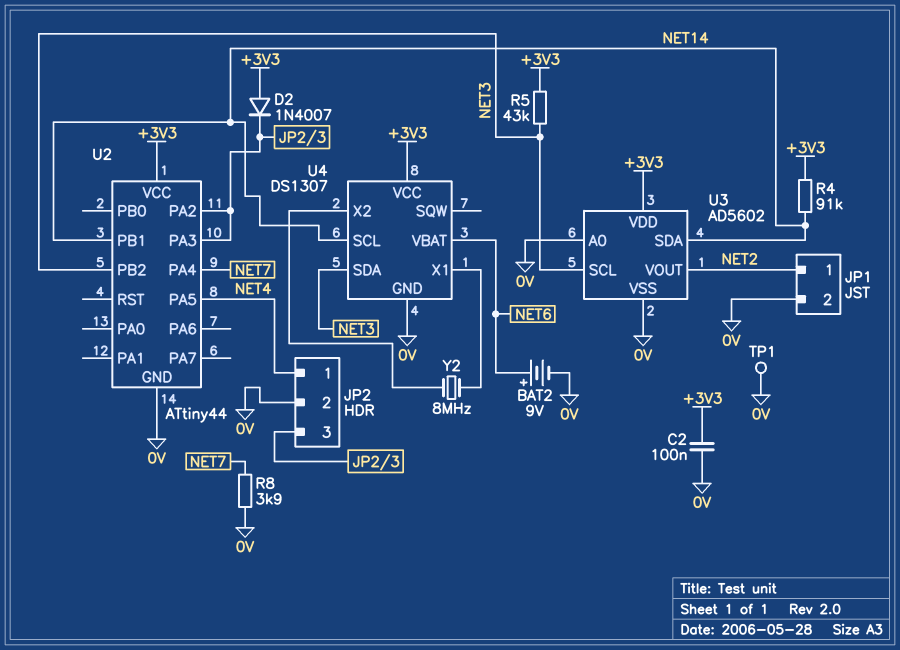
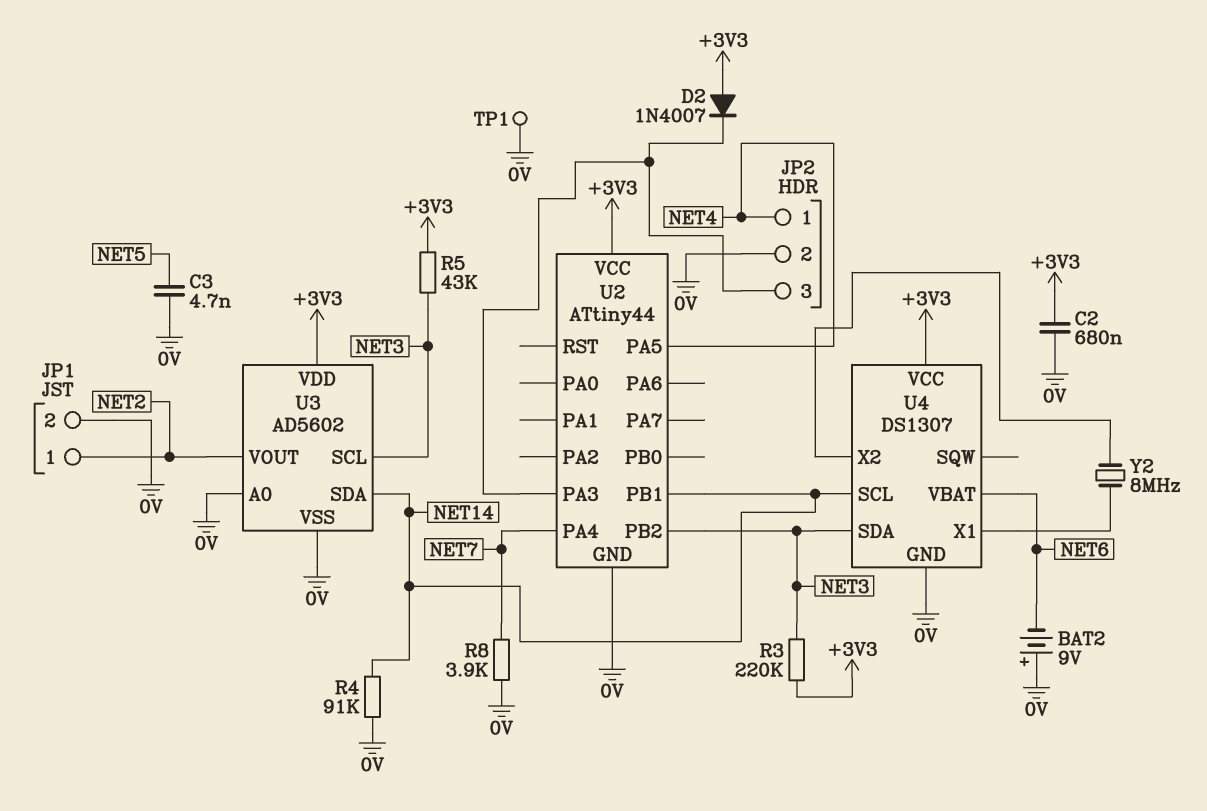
BAT2: 9V (plus NET6, minus 0V) -> 9V (plus 0V, minus NET6)
C2: 100nF (+3V3, 0V) -> 680nF (+3V3, 0V)
C3: none -> 4.7nF (0V, NET5)
R3: none -> 220k (+3V3, NET3)
R4: 91k (+3V3, NET14) -> 91k (0V, NET14)
U2 pin PA2: JP2/3 -> none

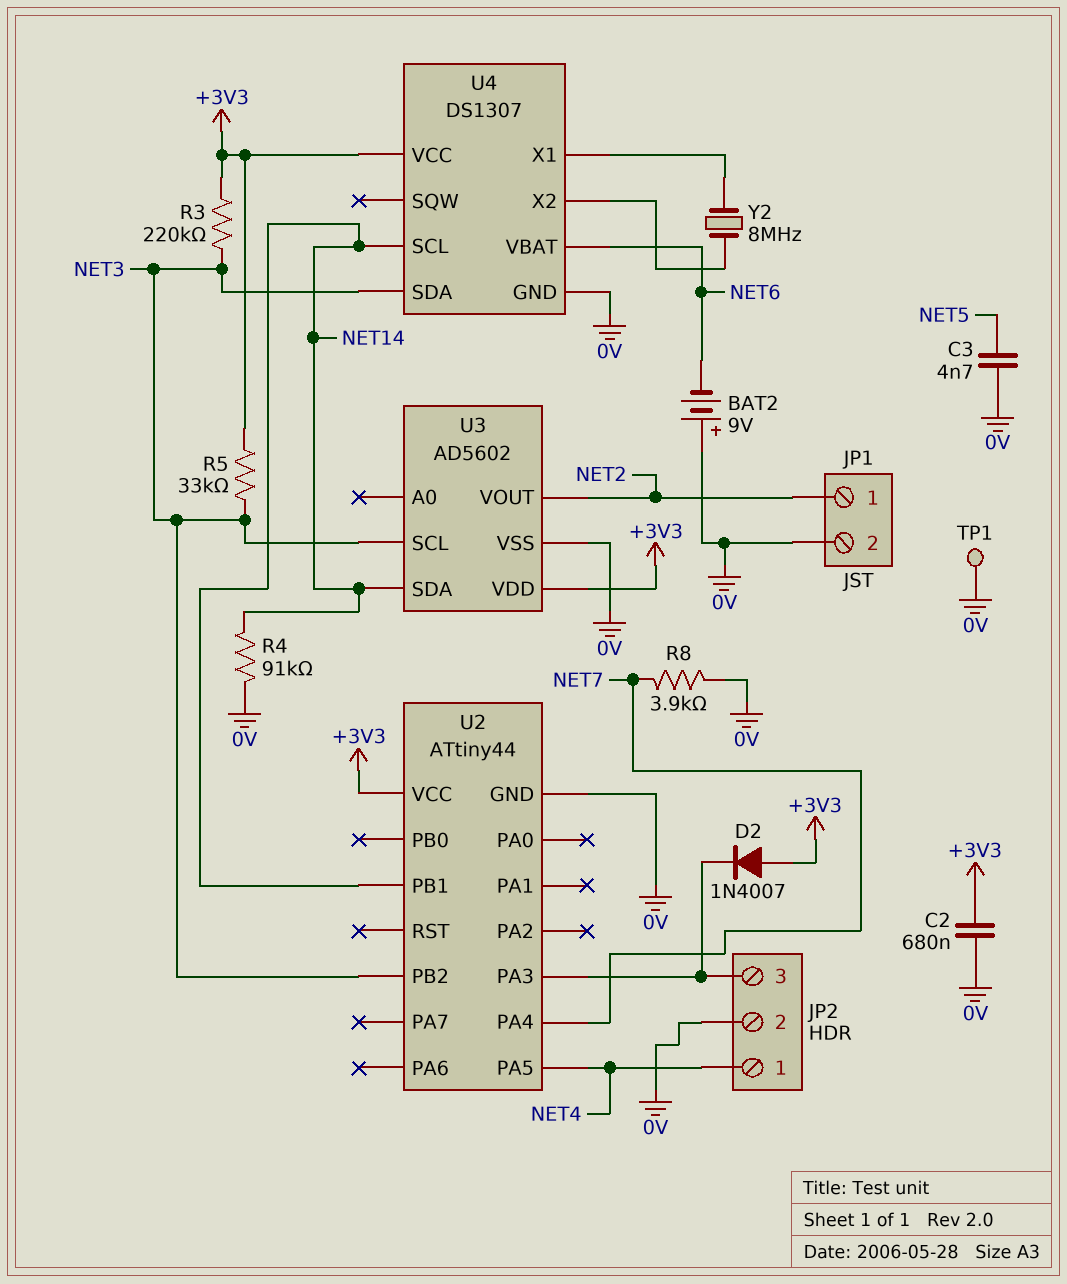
R5: 43k (+3V3, NET3) -> 33k (+3V3, NET3)
U3 pin A0: 0V -> none

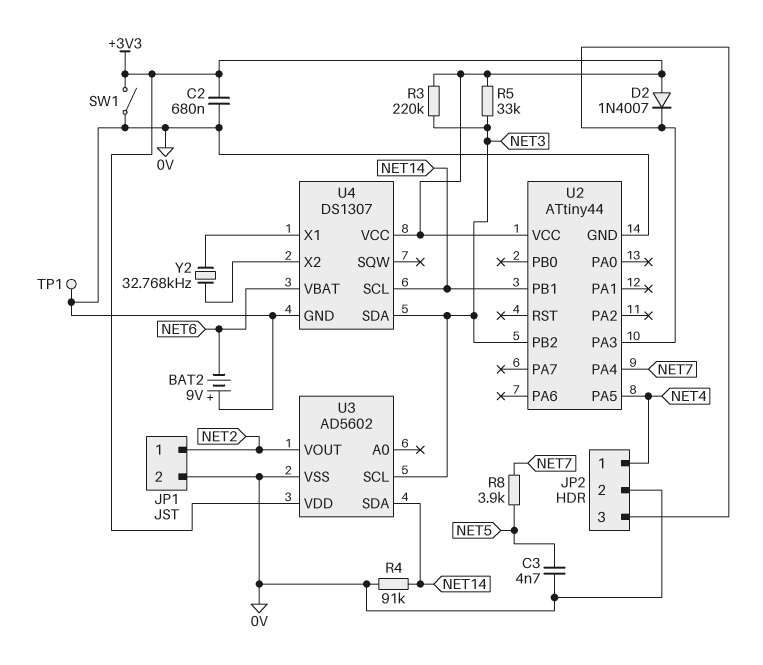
R8: 3.9k (0V, NET7) -> 3.9k (NET5, NET7)
SW1: none -> switch (+3V3, 0V)
Y2: 8MHz (U4/X1, U4/X2) -> 32.768kHz (U4/X1, U4/X2)

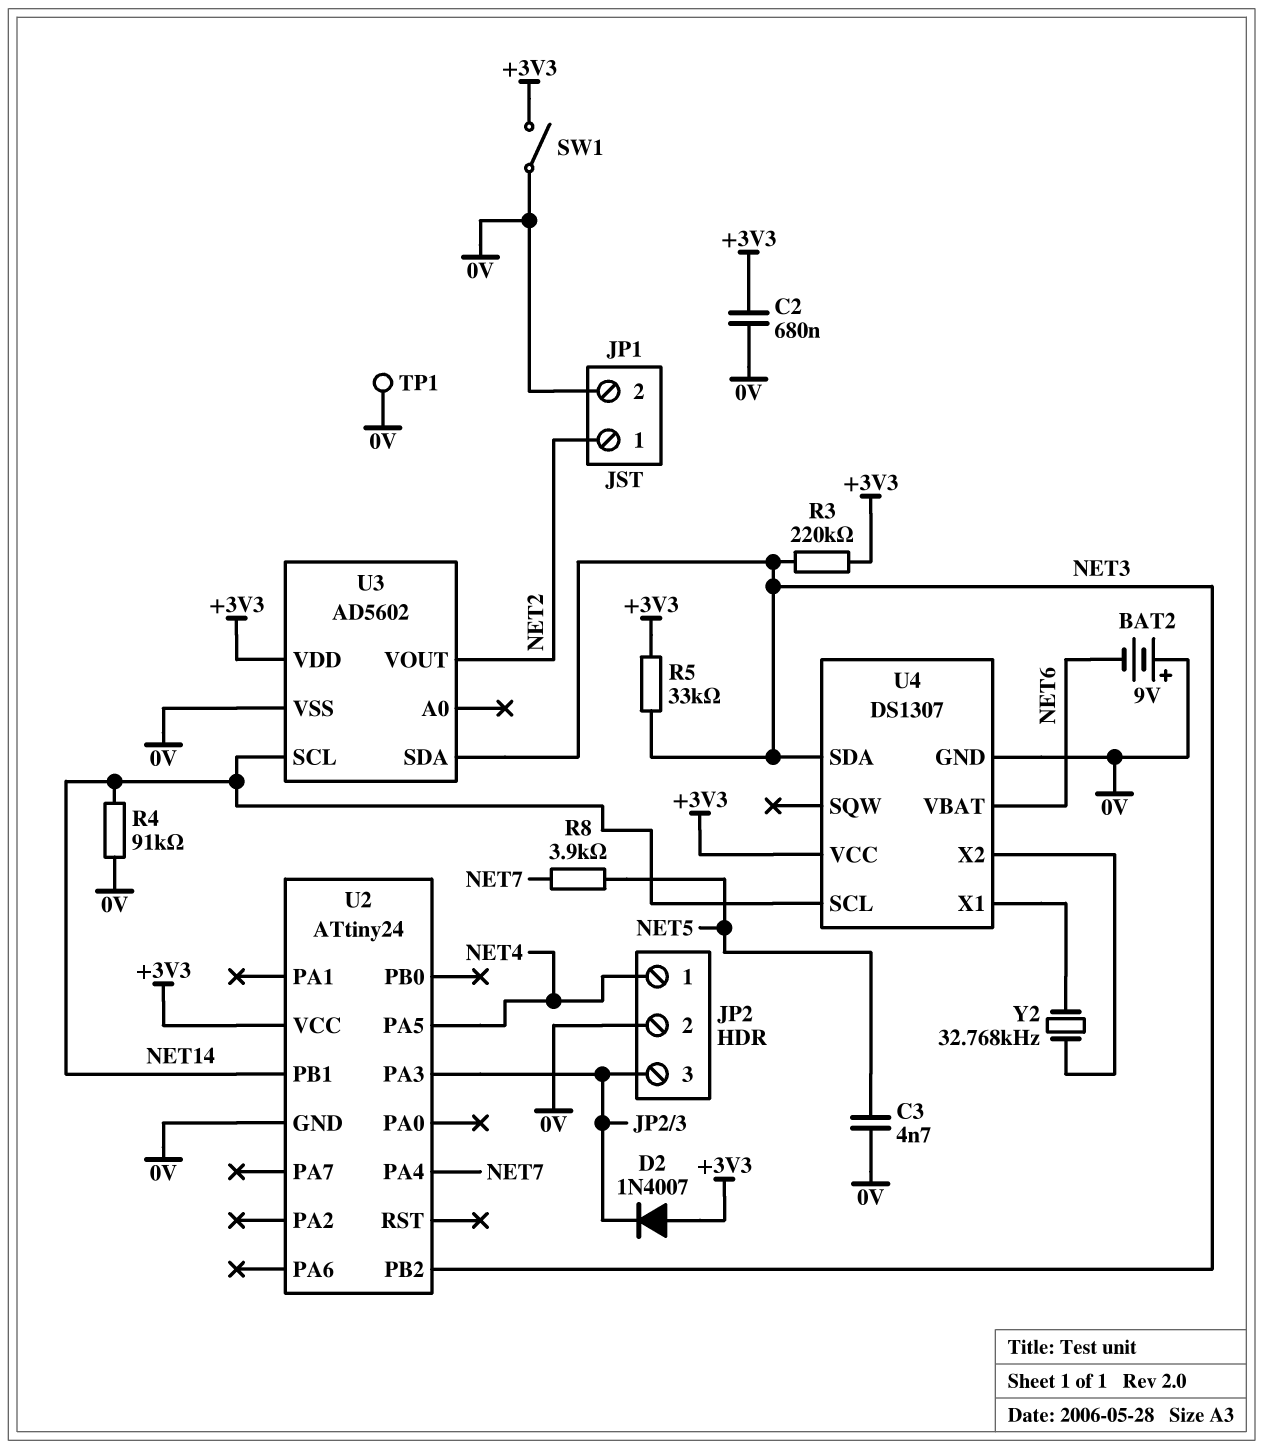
U2: ATtiny44 -> ATtiny24
U3 pin SCL: NET3 -> NET14
U3 pin SDA: NET14 -> NET3

